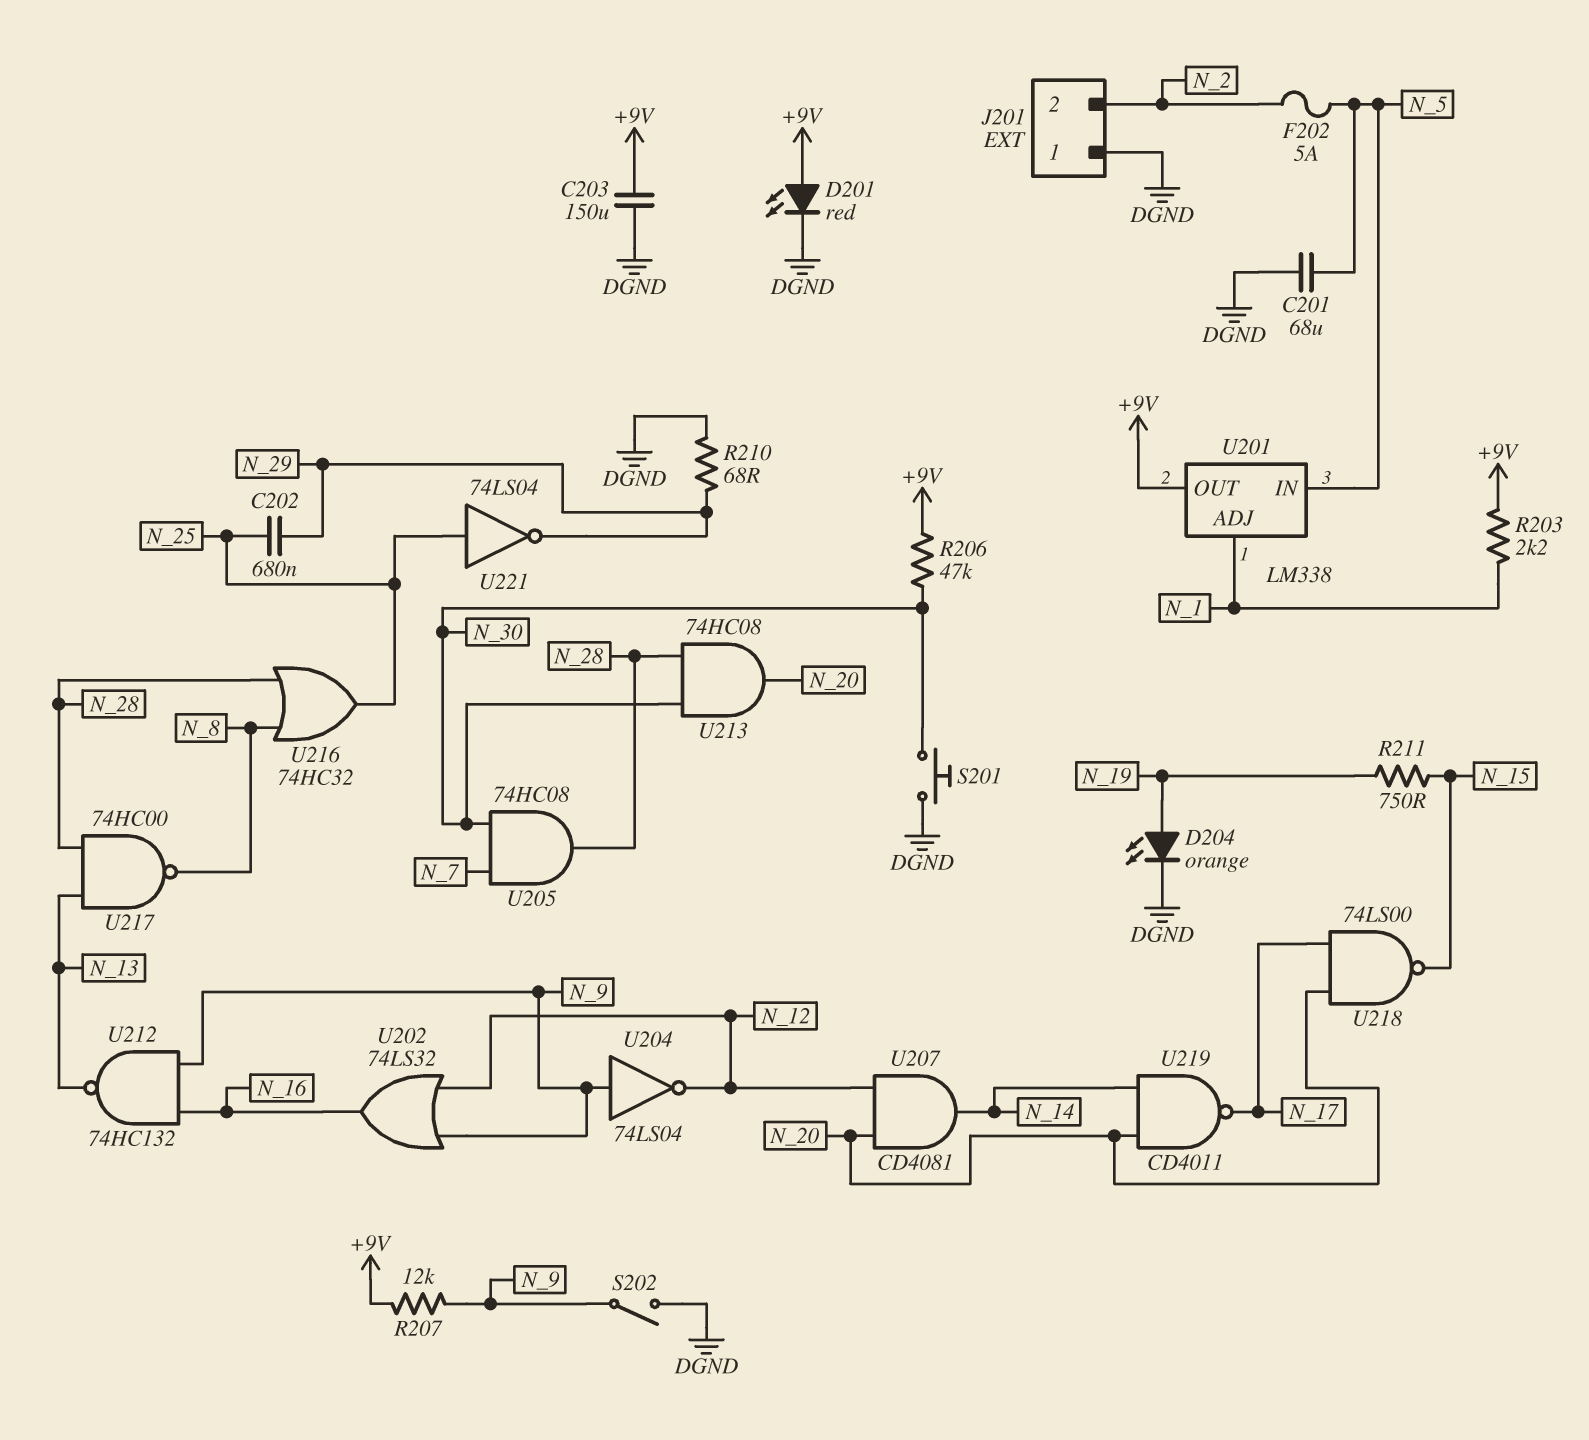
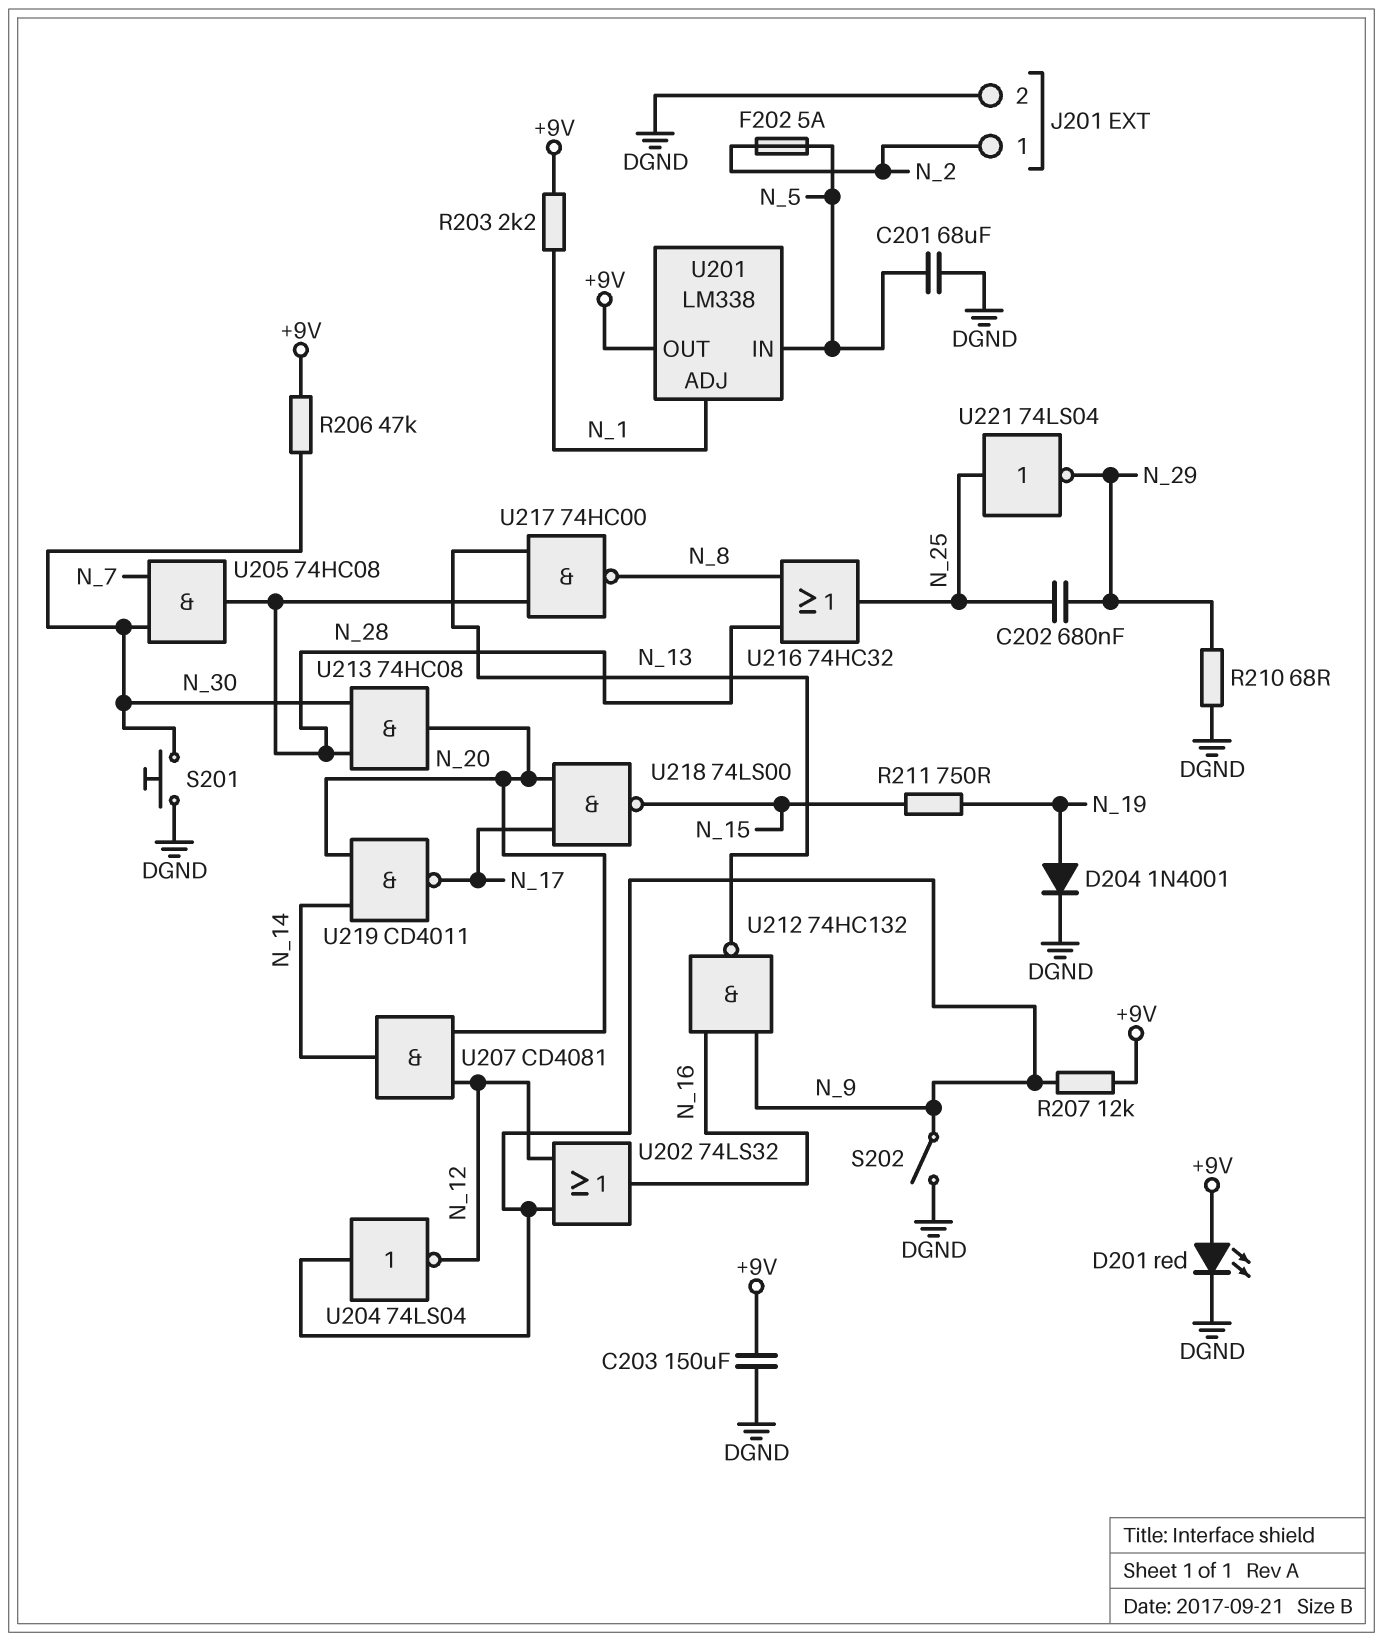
D204: LED orange (A N_19, K DGND) -> diode 1N4001 (A N_19, K DGND)
J201 pin 1: DGND -> N_2
J201 pin 2: N_2 -> DGND

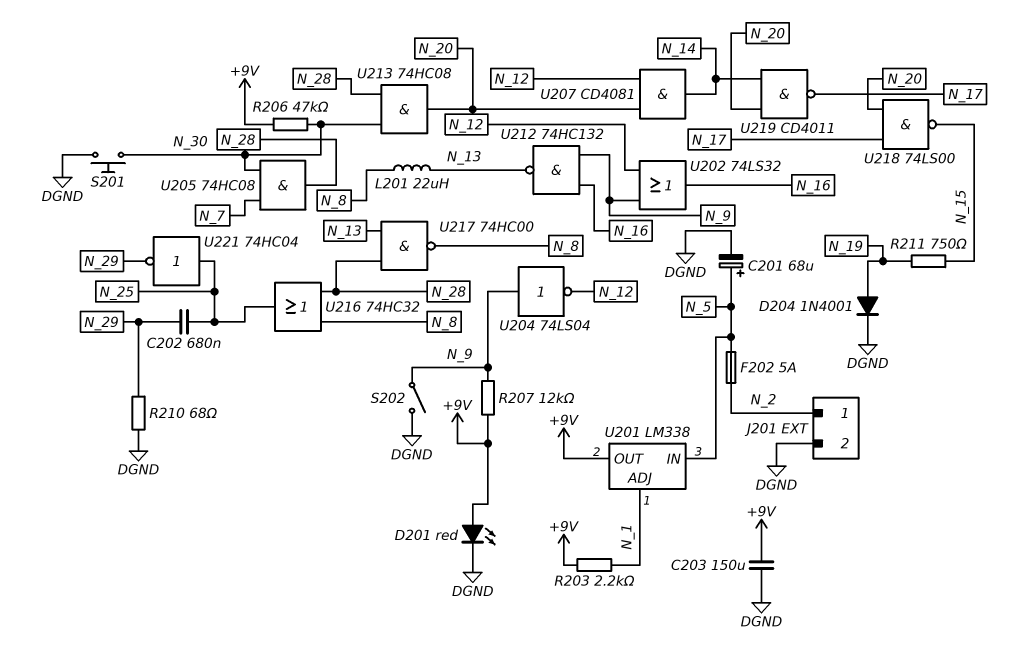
C201: 68uF (DGND, N_5) -> 68uF (plus N_5, minus DGND)
L201: none -> 22uH (N_8, N_13)
U221: NOT 74LS04 (in N_25, out N_29) -> NOT 74HC04 (in N_25, out N_29)

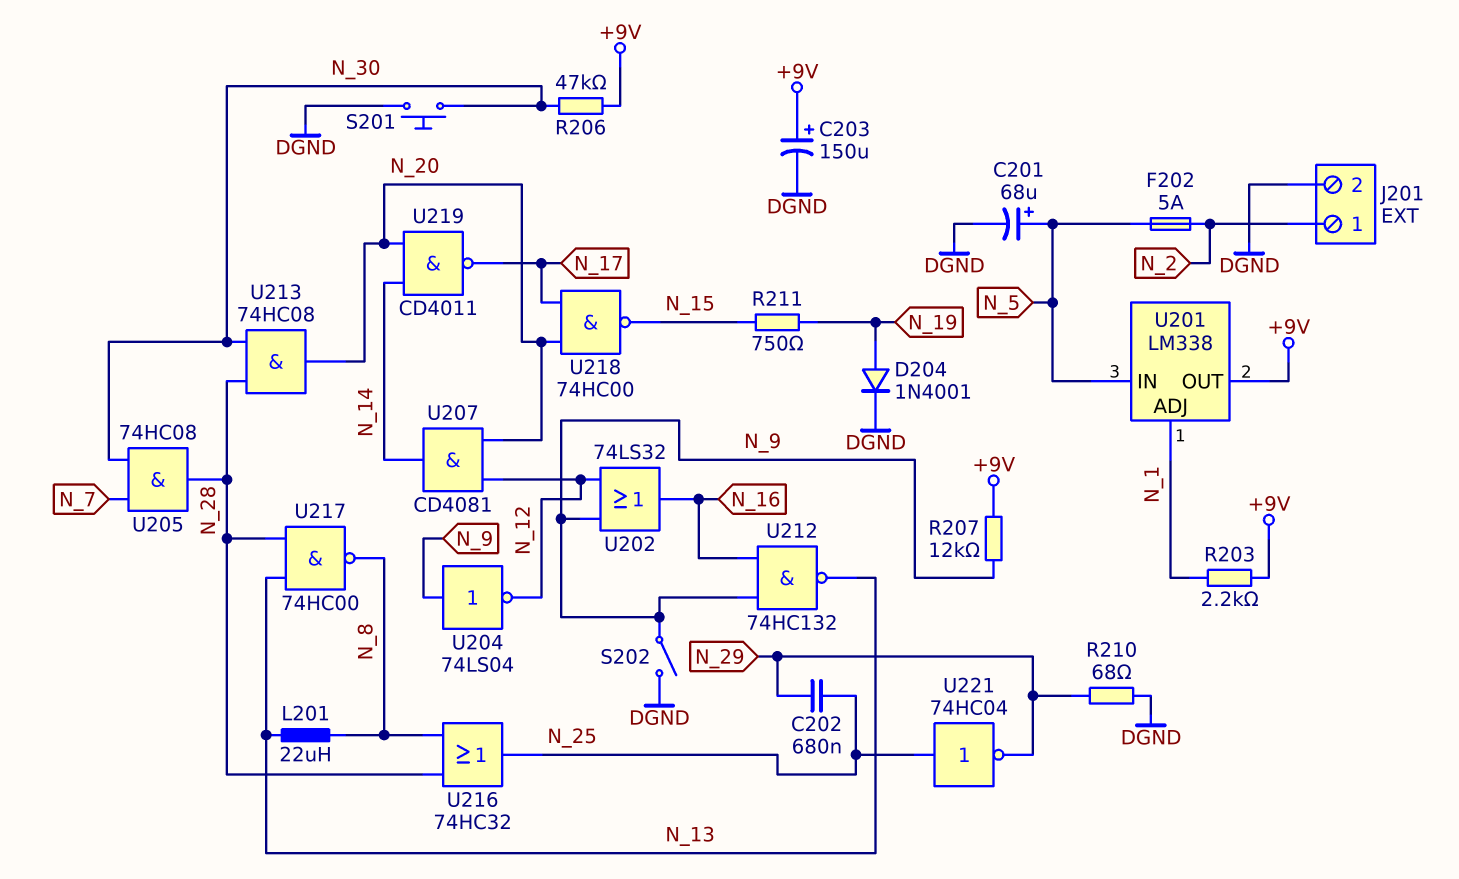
C203: 150uF (+9V, DGND) -> 150uF (plus +9V, minus DGND)
D201: LED red (A +9V, K DGND) -> none
U218: NAND 74LS00 (in N_17, in N_20, out N_15) -> NAND 74HC00 (in N_17, in N_20, out N_15)

